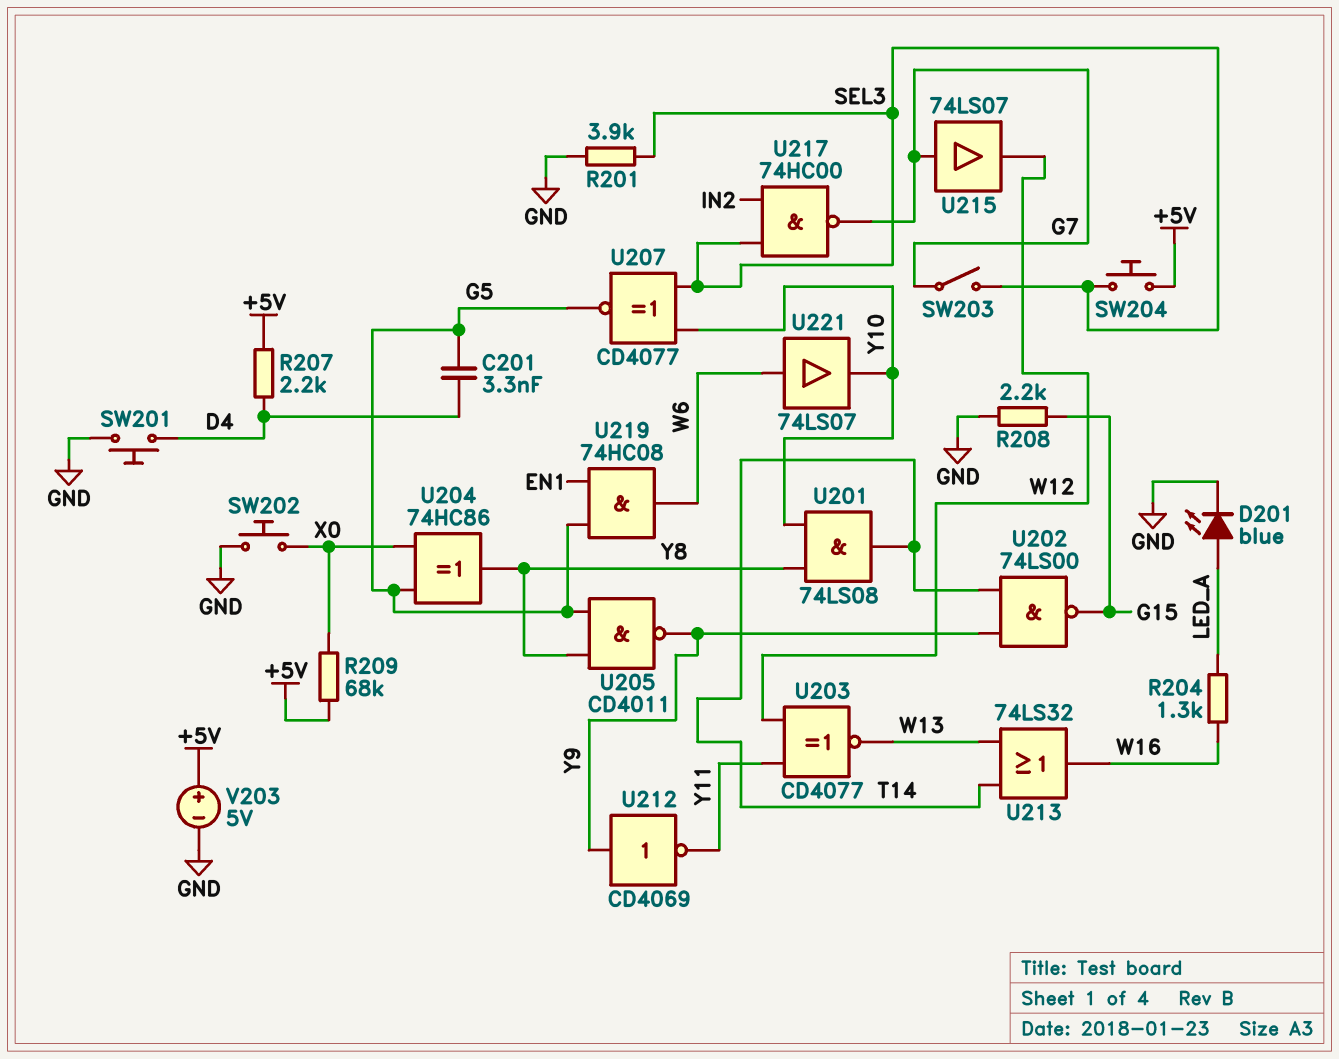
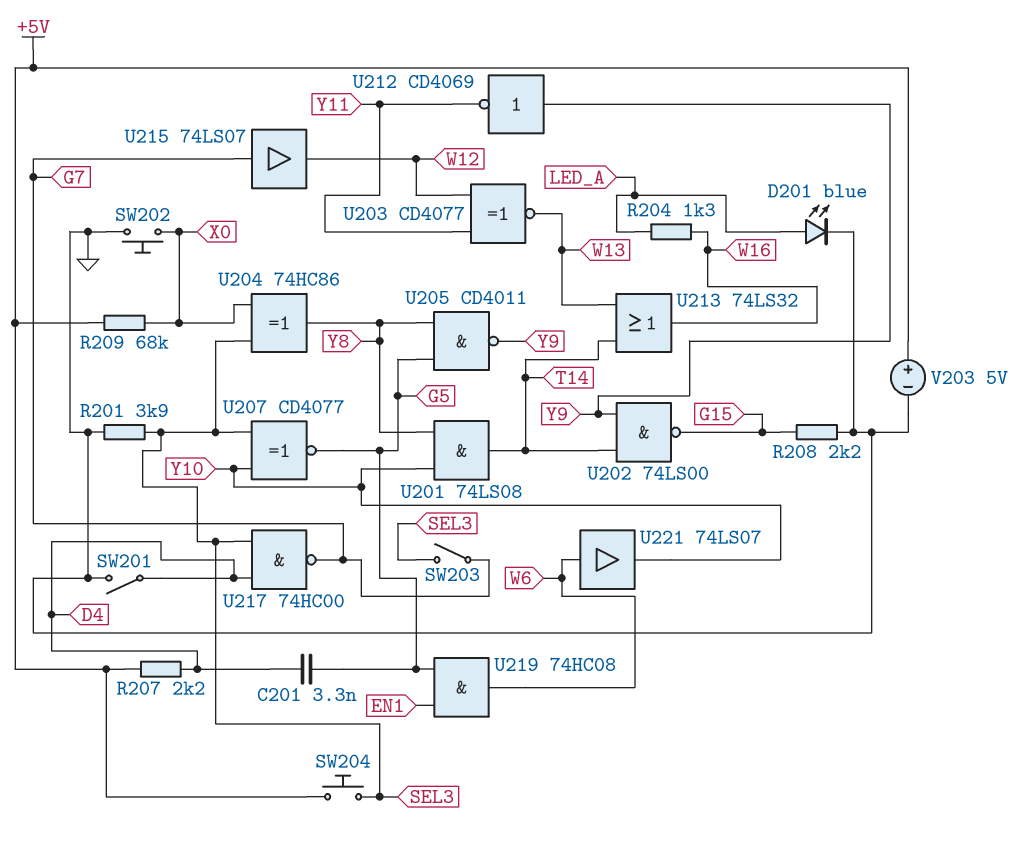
SW201: button (D4, GND) -> switch (D4, GND)
U204: XOR 74HC86 (in G5, in X0, out Y8) -> XOR 74HC86 (in SEL3, in X0, out Y8)
U217: NAND 74HC00 (in IN2, in SEL3, out G7) -> NAND 74HC00 (in D4, in SEL3, out G7)

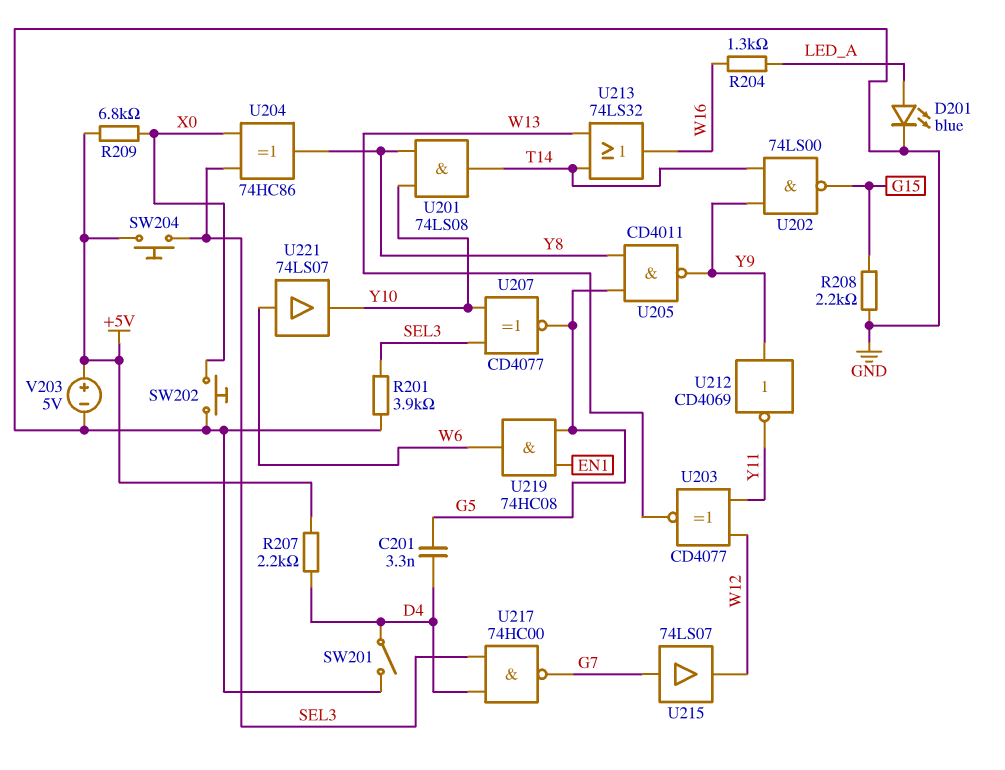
R209: 68k (+5V, X0) -> 6.8k (+5V, X0)
SW203: switch (G7, SEL3) -> none

